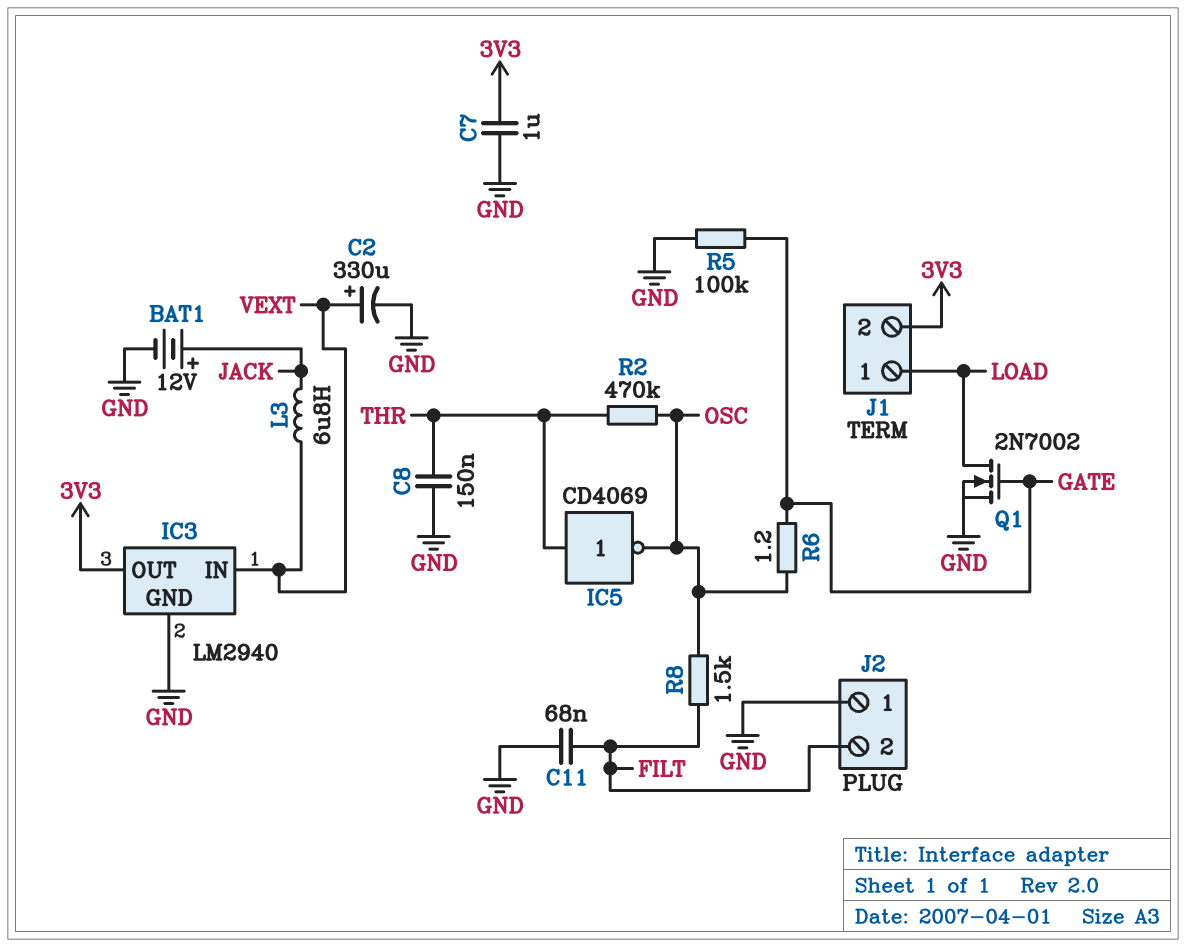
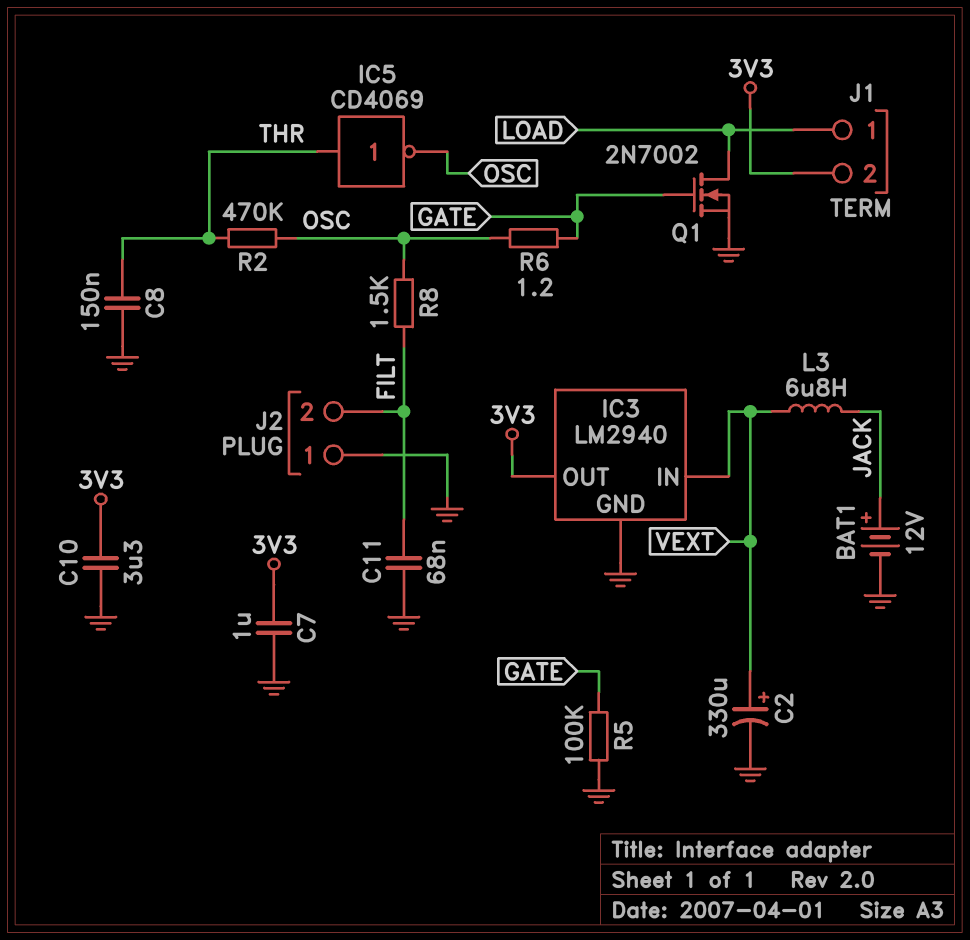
C10: none -> 3.3uF (3V3, GND)

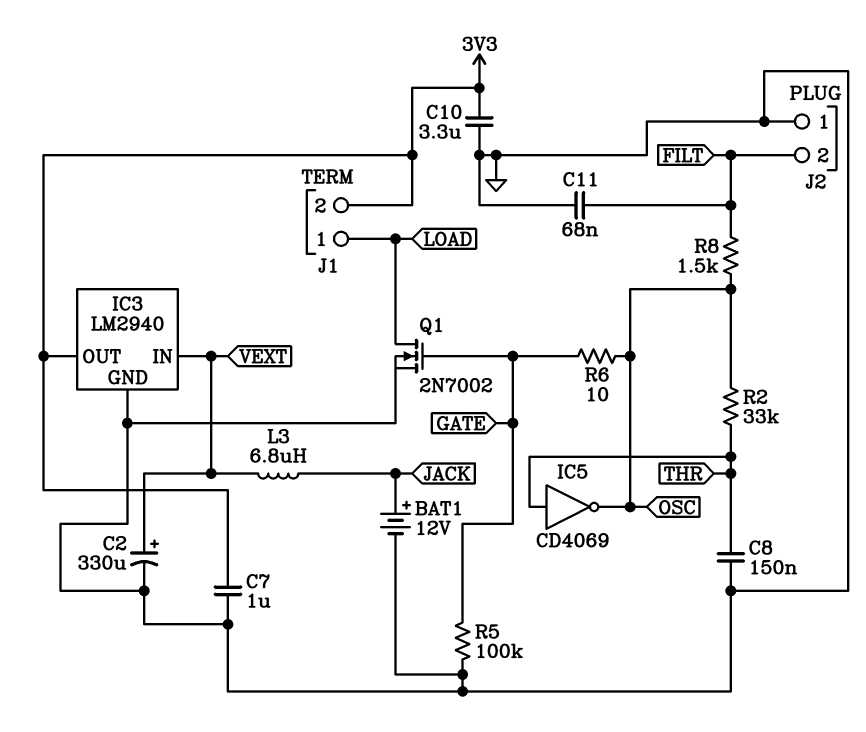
R2: 470k (OSC, THR) -> 33k (OSC, THR)
R6: 1.2 (GATE, OSC) -> 10 (GATE, OSC)

